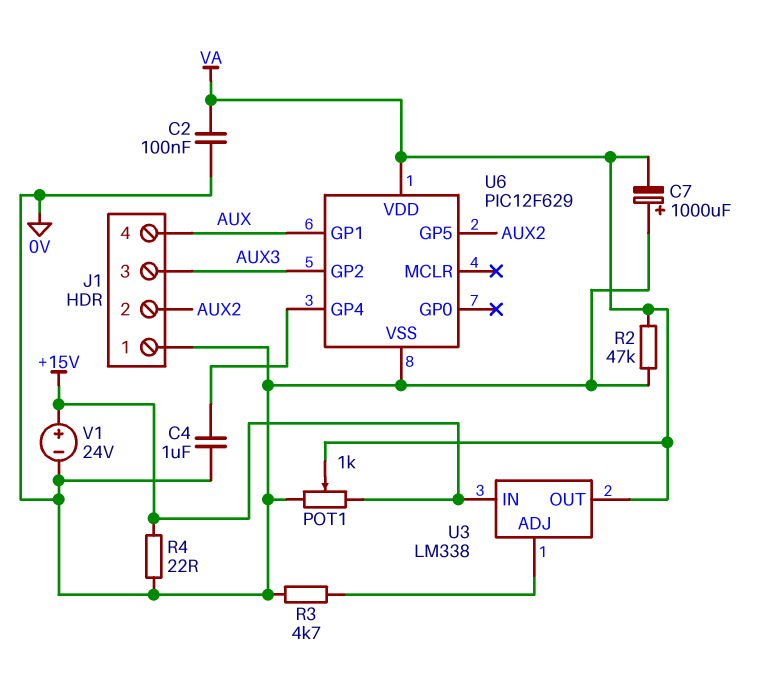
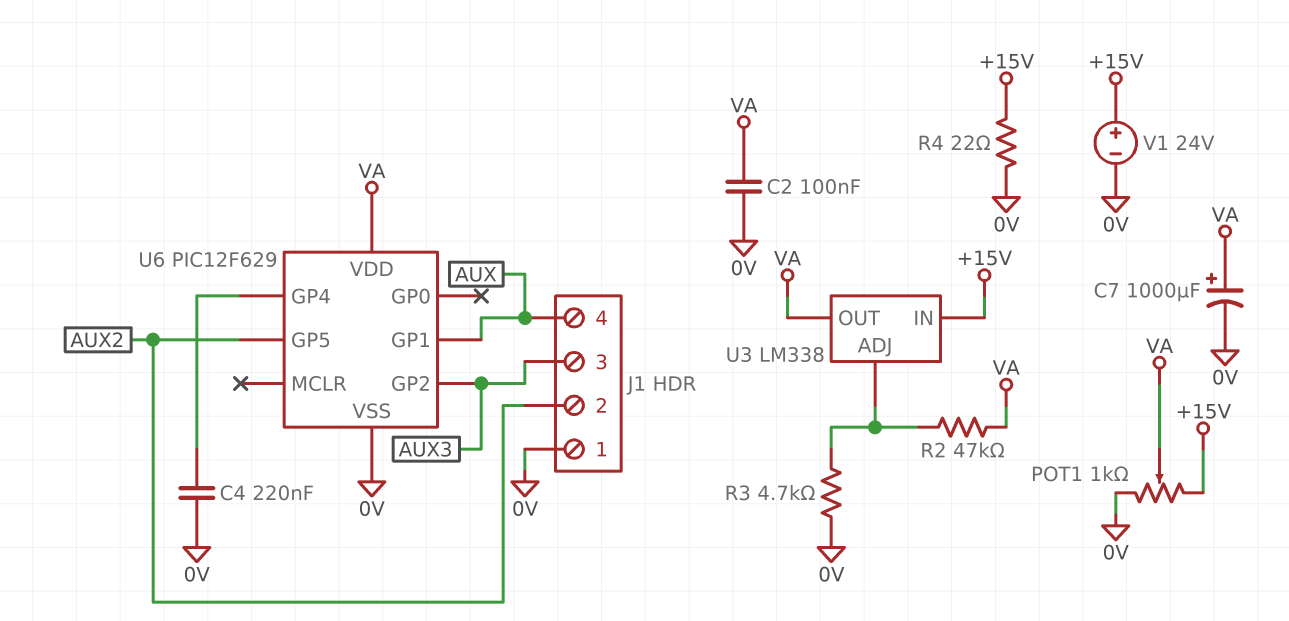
C4: 1uF (0V, U6/GP4) -> 220nF (0V, U6/GP4)
C7: 1000uF (plus 0V, minus VA) -> 1000uF (plus VA, minus 0V)
R2: 47k (0V, VA) -> 47k (U3/ADJ, VA)

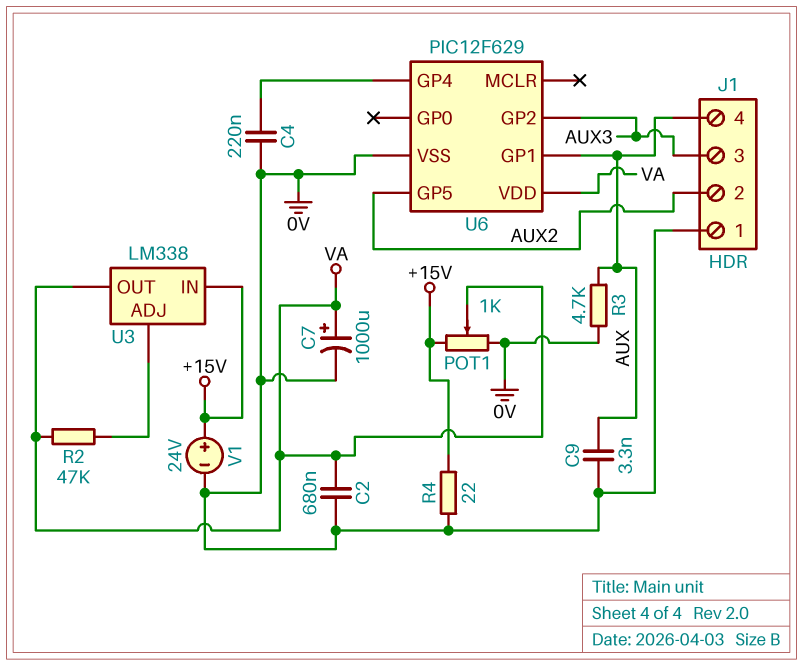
C2: 100nF (0V, VA) -> 680nF (0V, VA)
C9: none -> 3.3nF (0V, AUX)
R3: 4.7k (0V, U3/ADJ) -> 4.7k (0V, AUX)

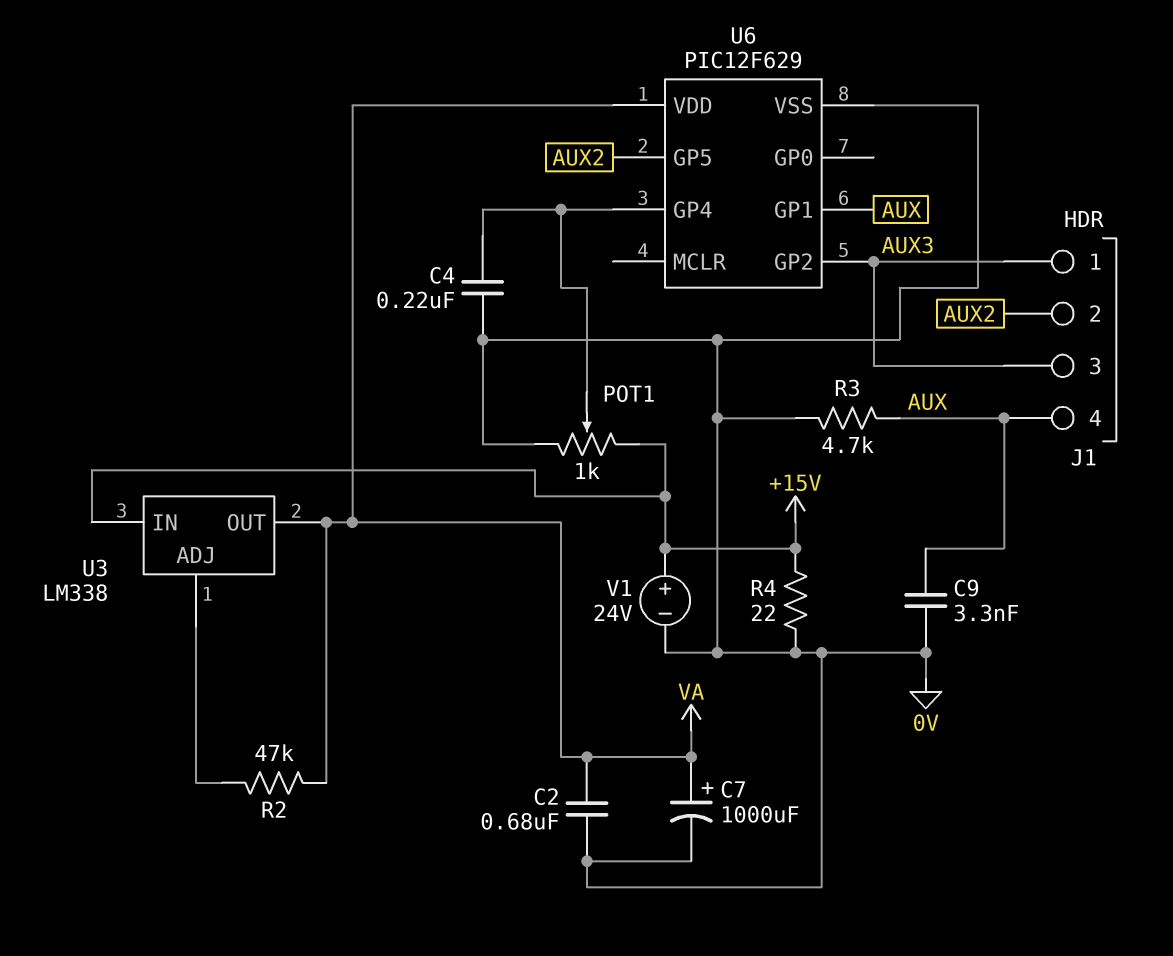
J1 pin 1: 0V -> AUX3
POT1: 1k (+15V, 0V, wiper VA) -> 1k (+15V, 0V, wiper U6/GP4)

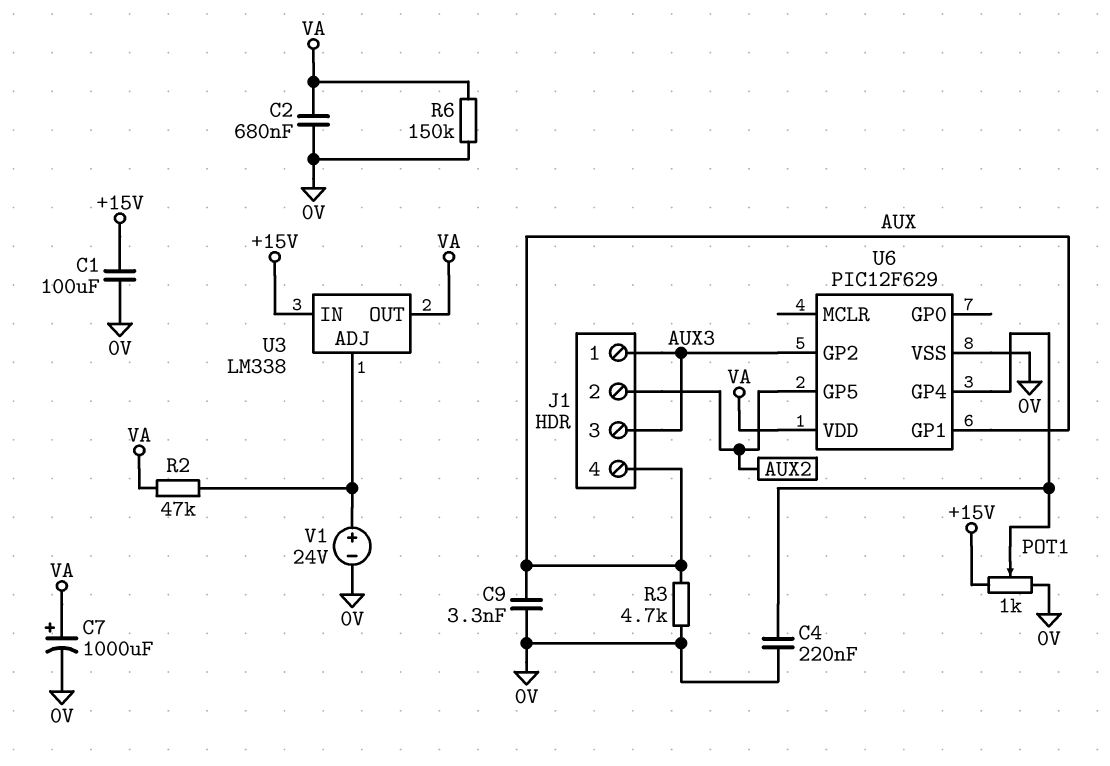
C1: none -> 100uF (+15V, 0V)
R4: 22 (+15V, 0V) -> none
R6: none -> 150k (0V, VA)
V1: 24V (plus +15V, minus 0V) -> 24V (plus U3/ADJ, minus 0V)

